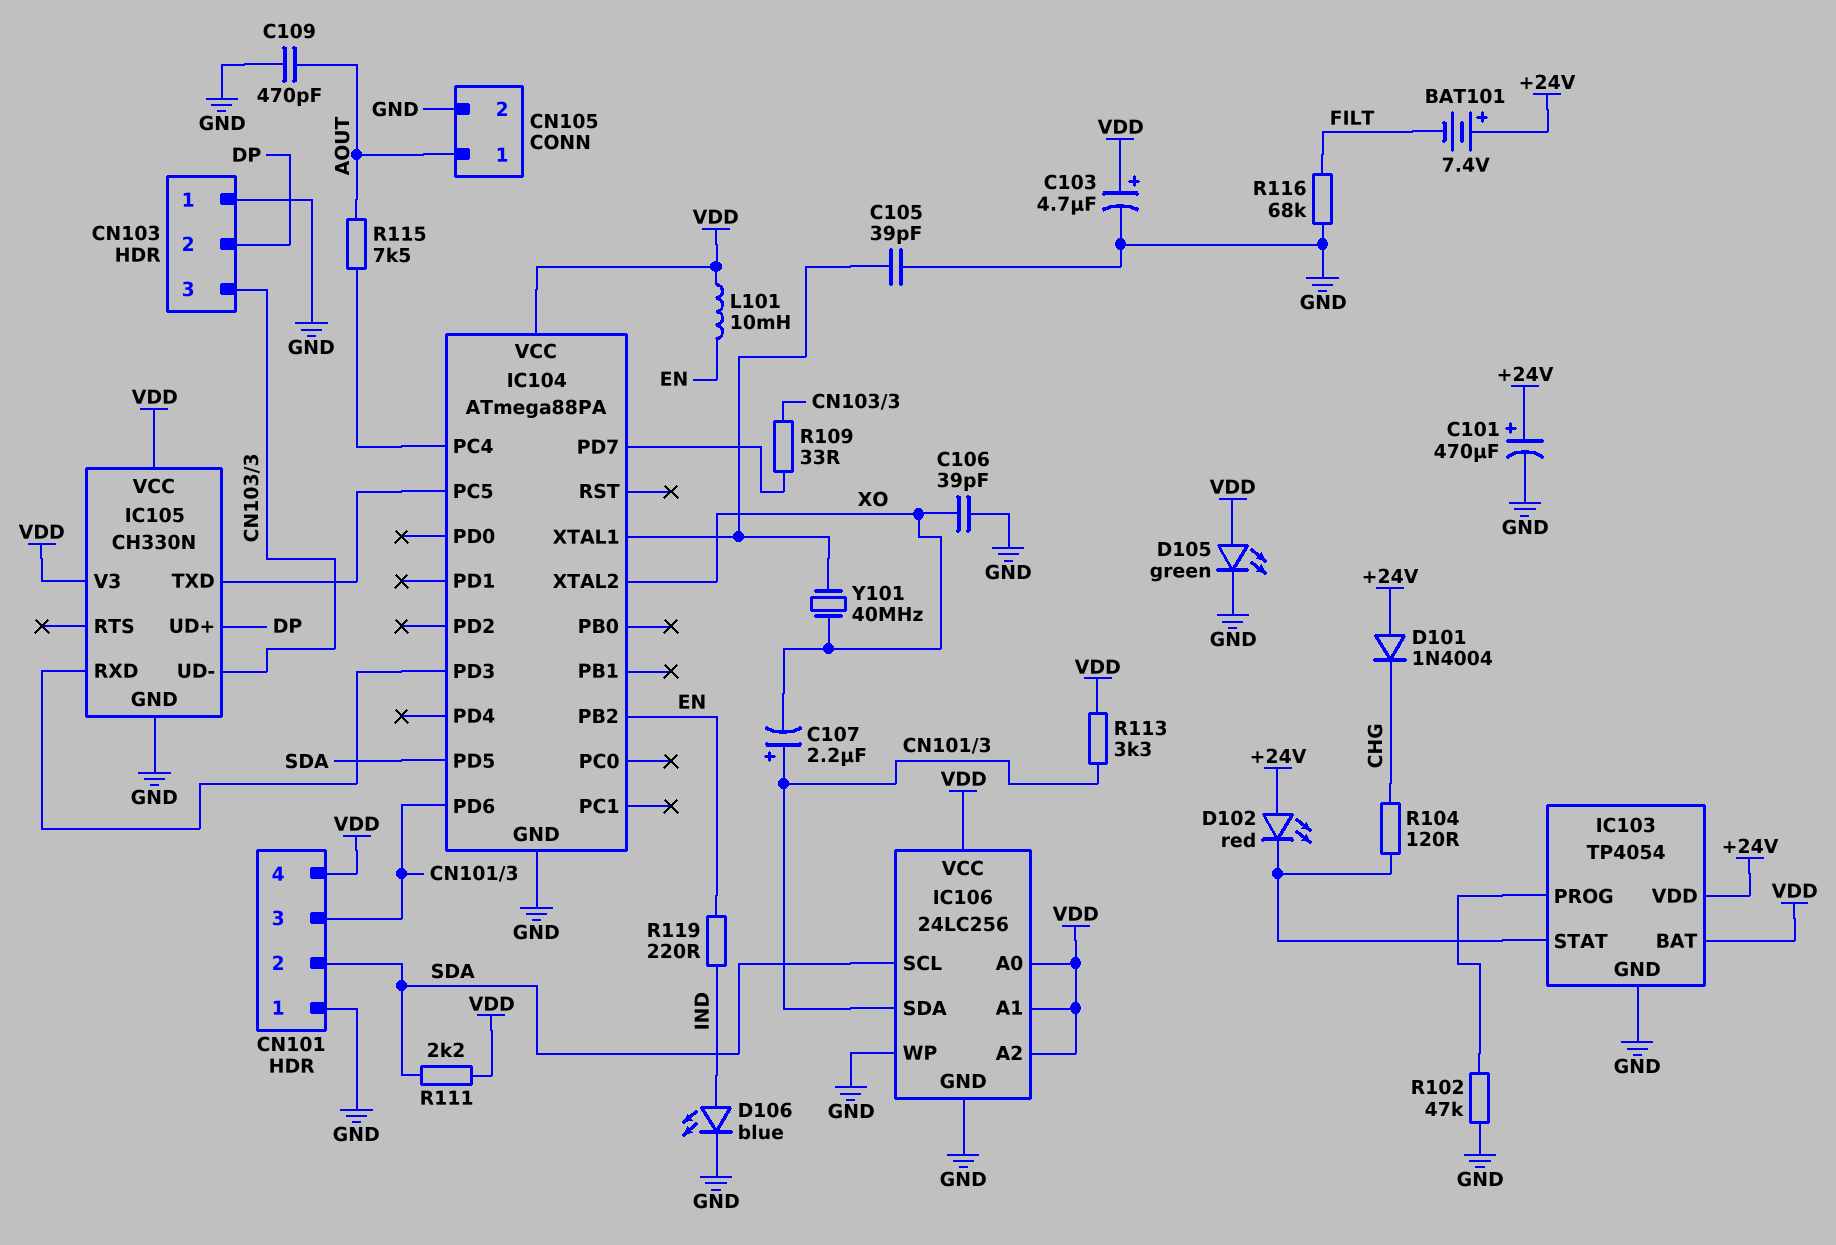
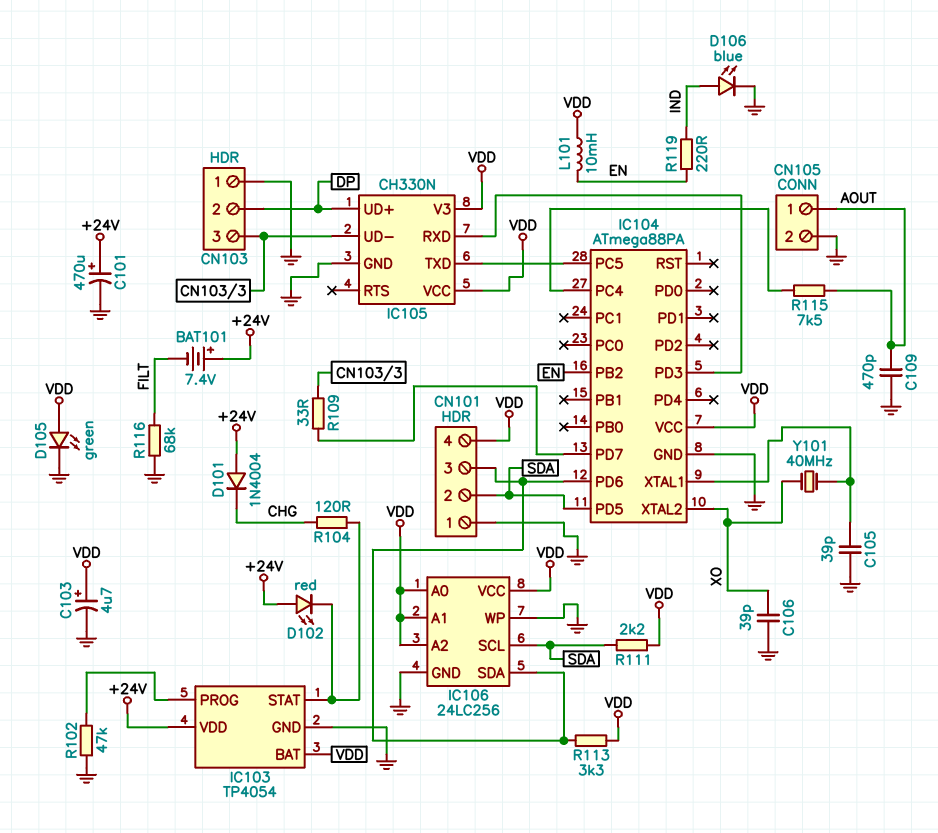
C107: 2.2uF (plus CN101/3, minus XO) -> none

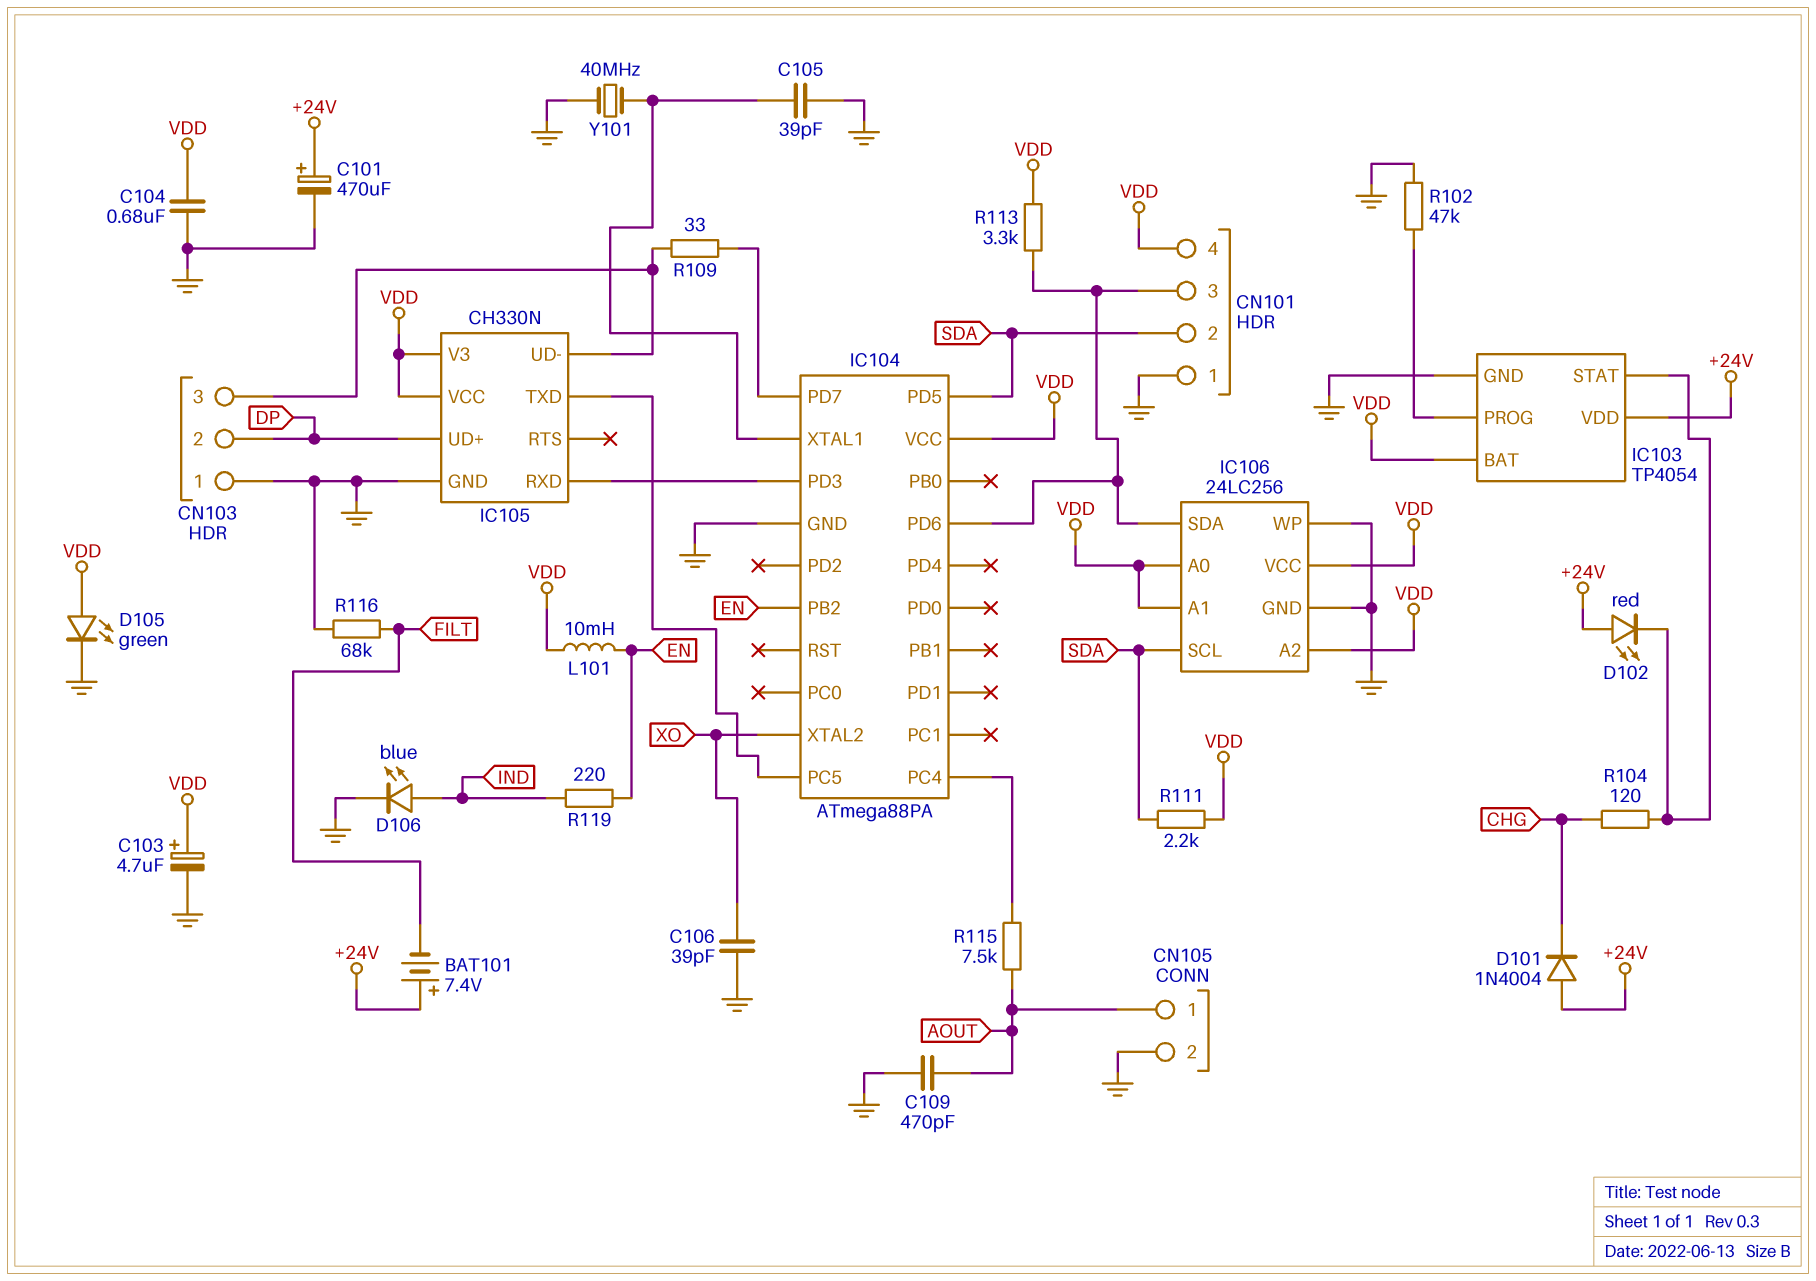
C104: none -> 680nF (GND, VDD)
Y101: 40MHz (IC104/XTAL1, XO) -> 40MHz (GND, IC104/XTAL1)

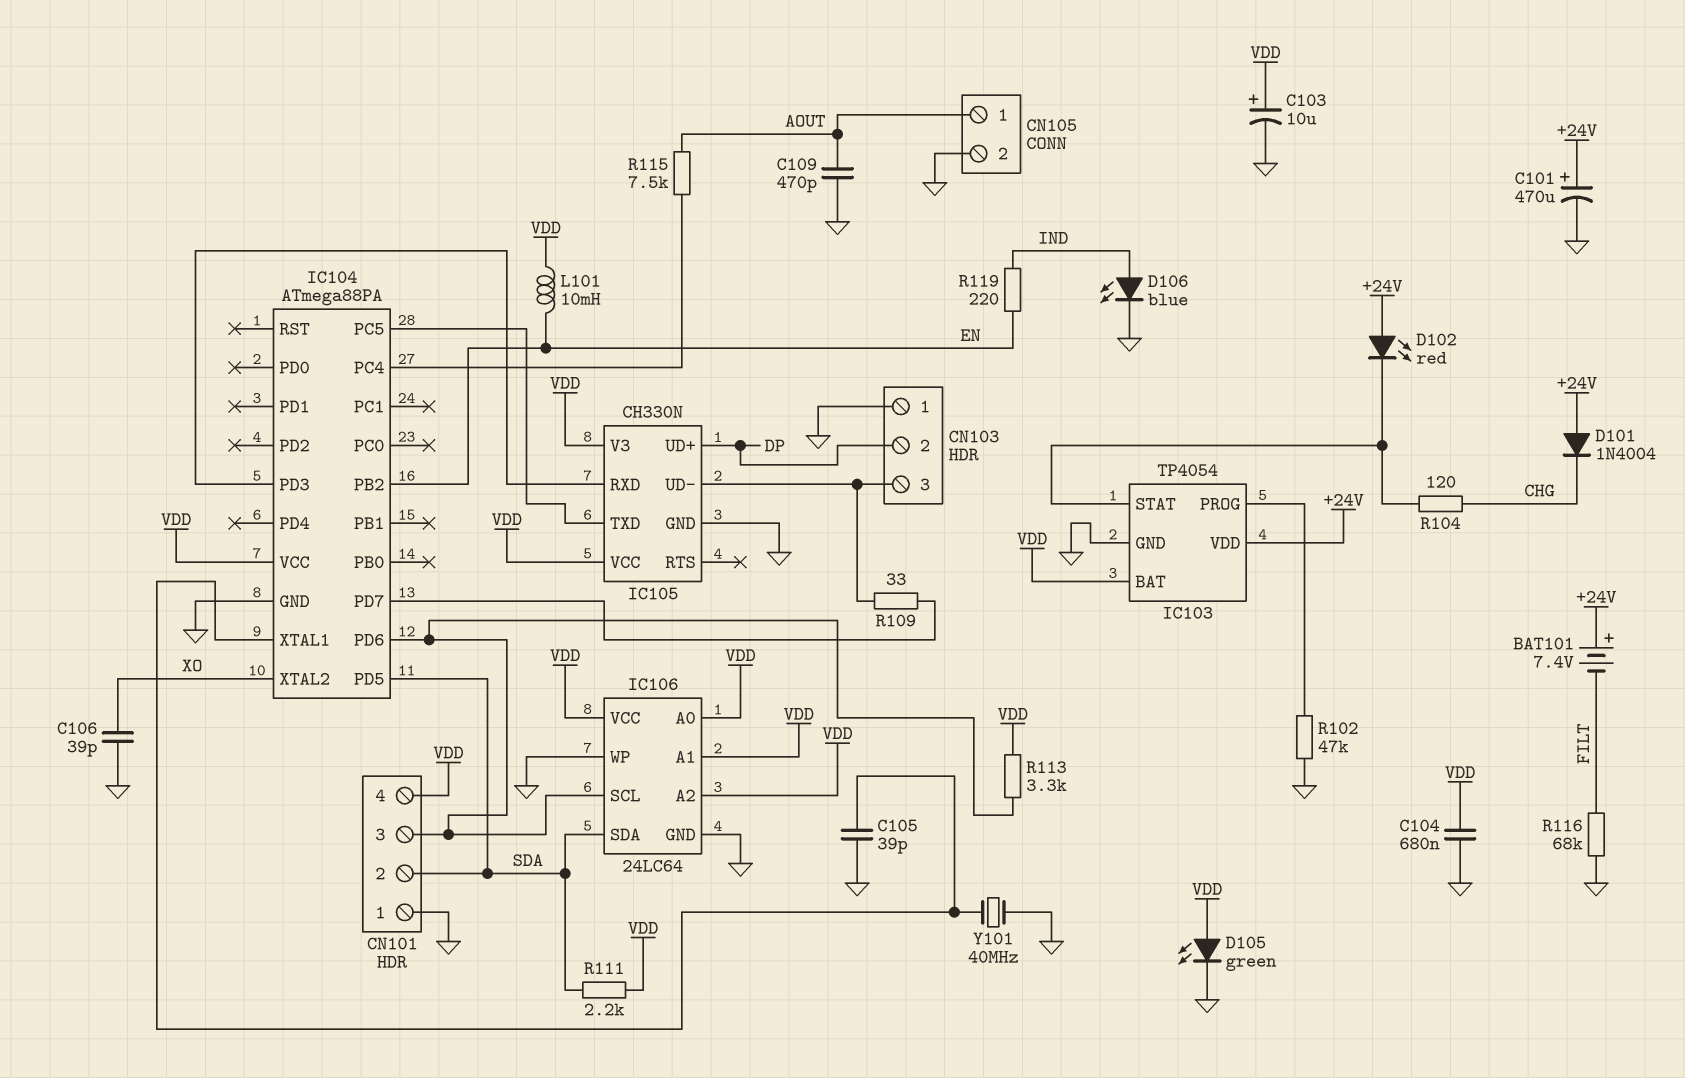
C103: 4.7uF (plus VDD, minus GND) -> 10uF (plus VDD, minus GND)
IC106: 24LC256 -> 24LC64
IC106 pin SCL: SDA -> CN101/3
IC106 pin SDA: CN101/3 -> SDA

